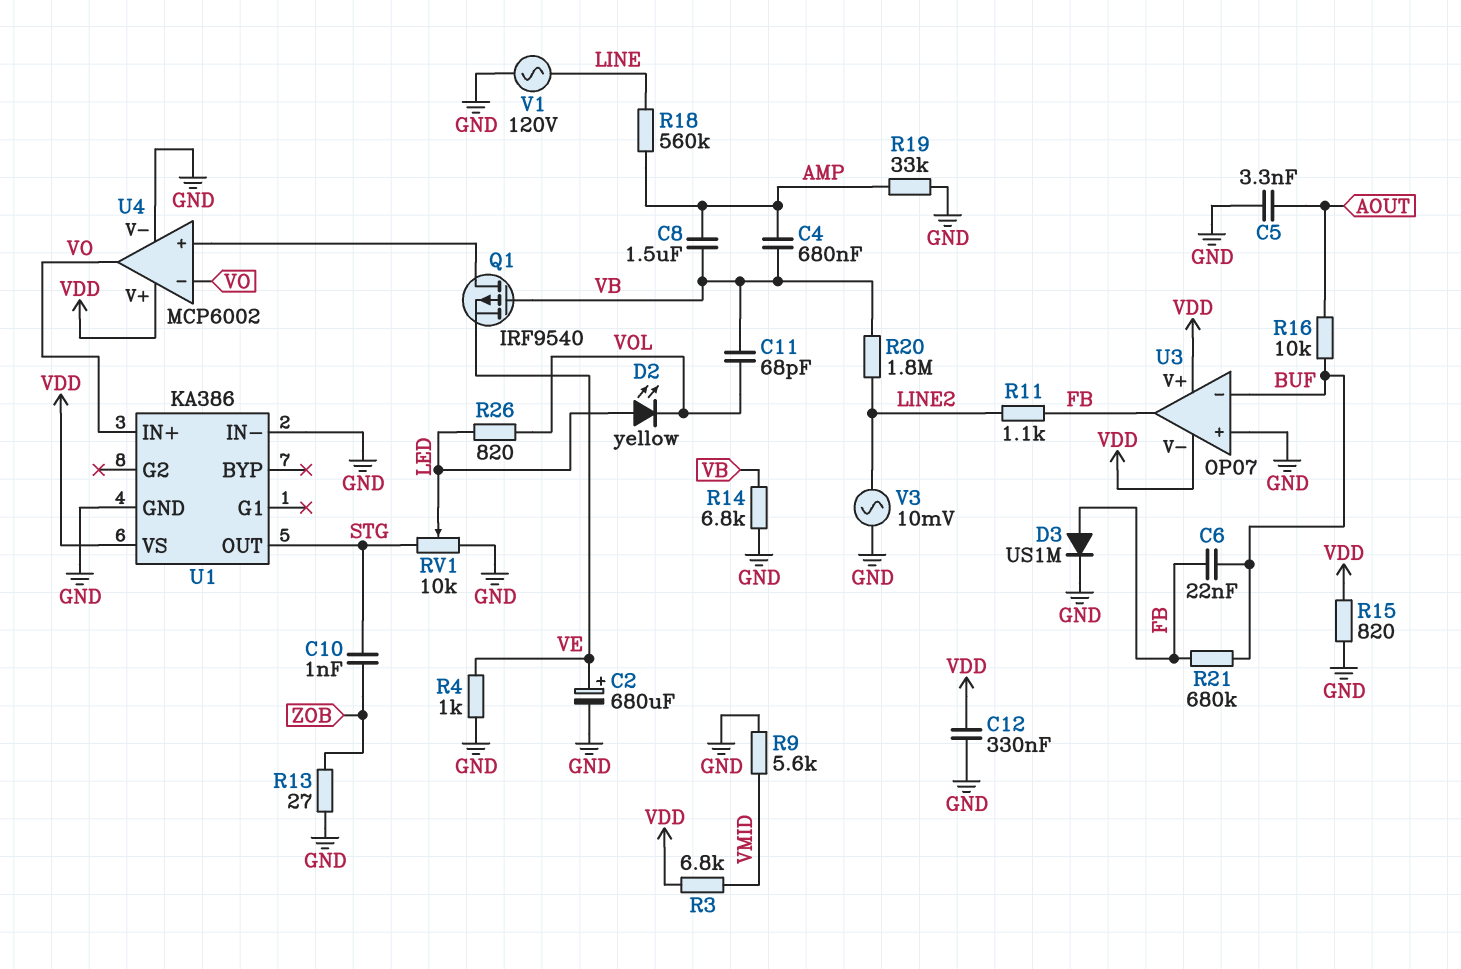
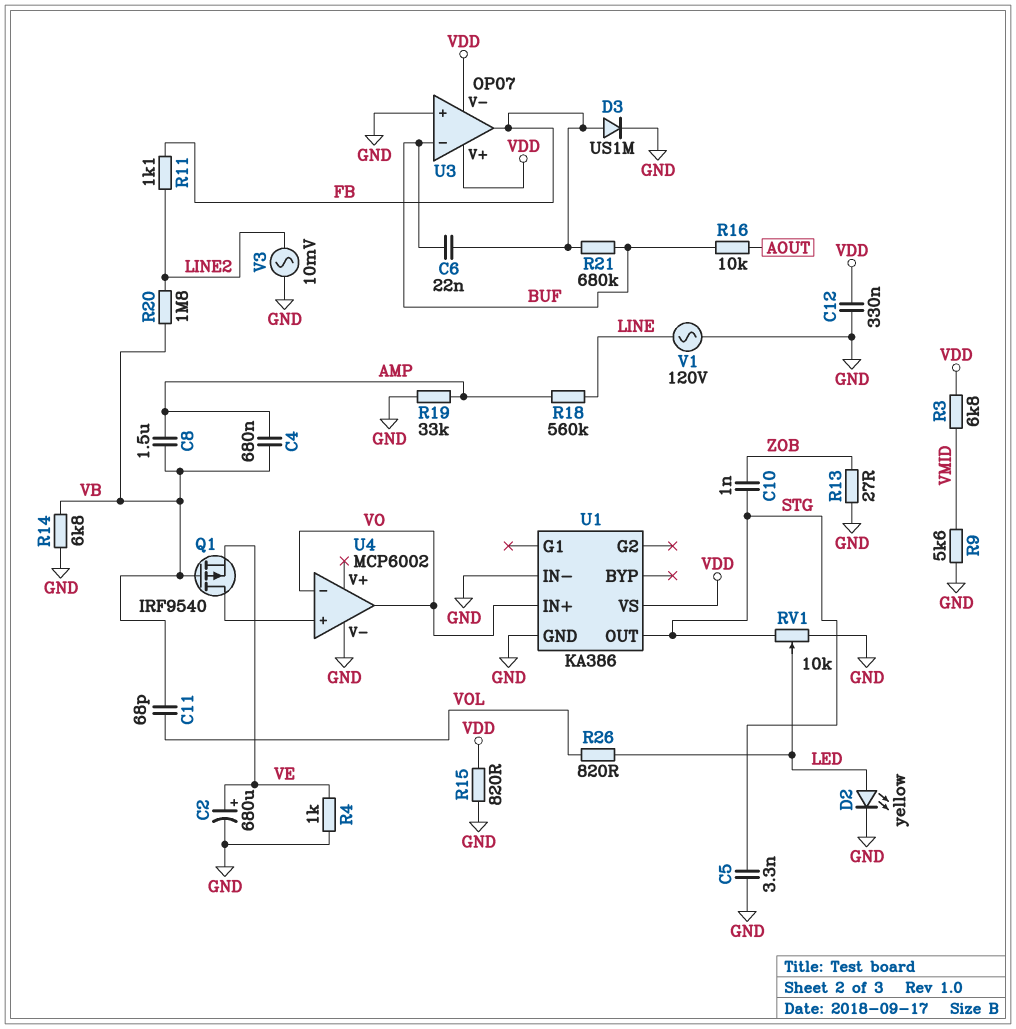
C5: 3.3nF (AOUT, GND) -> 3.3nF (GND, STG)
D2: LED yellow (A LED, K VOL) -> LED yellow (A LED, K GND)
U4 pin V+: VDD -> none

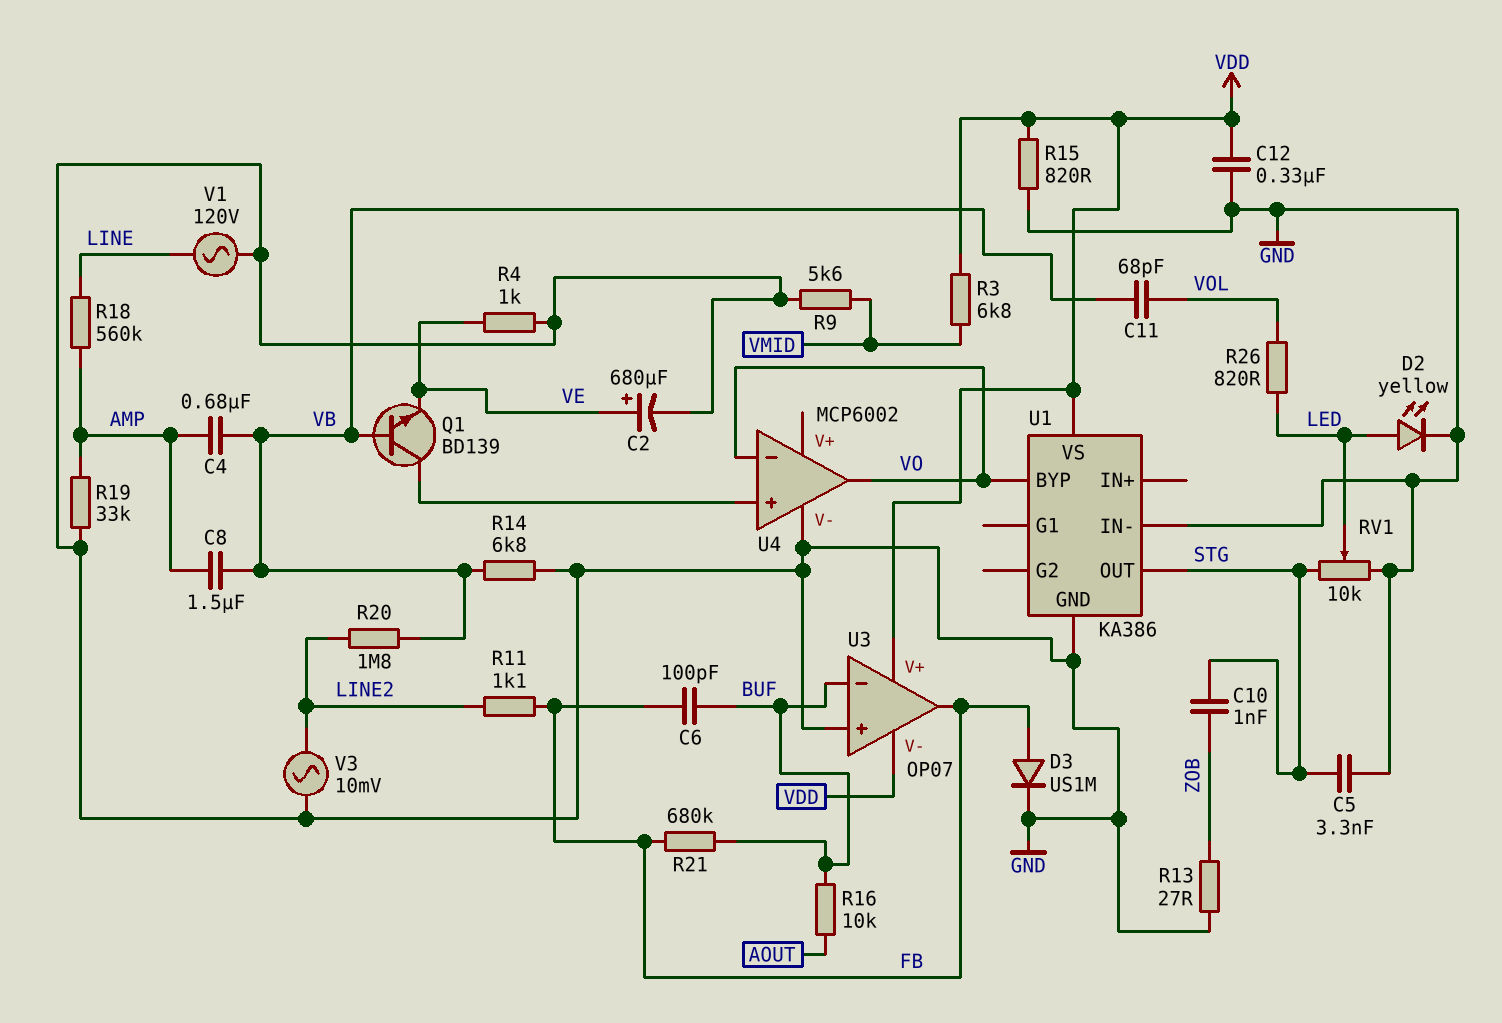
C6: 22nF (BUF, FB) -> 100pF (BUF, FB)
Q1: PMOS IRF9540 (G VB, D U4/in+, S VE) -> NPN BD139 (B VB, C U4/in+, E VE)
U1 pin BYP: none -> VO
U1 pin IN+: VO -> none

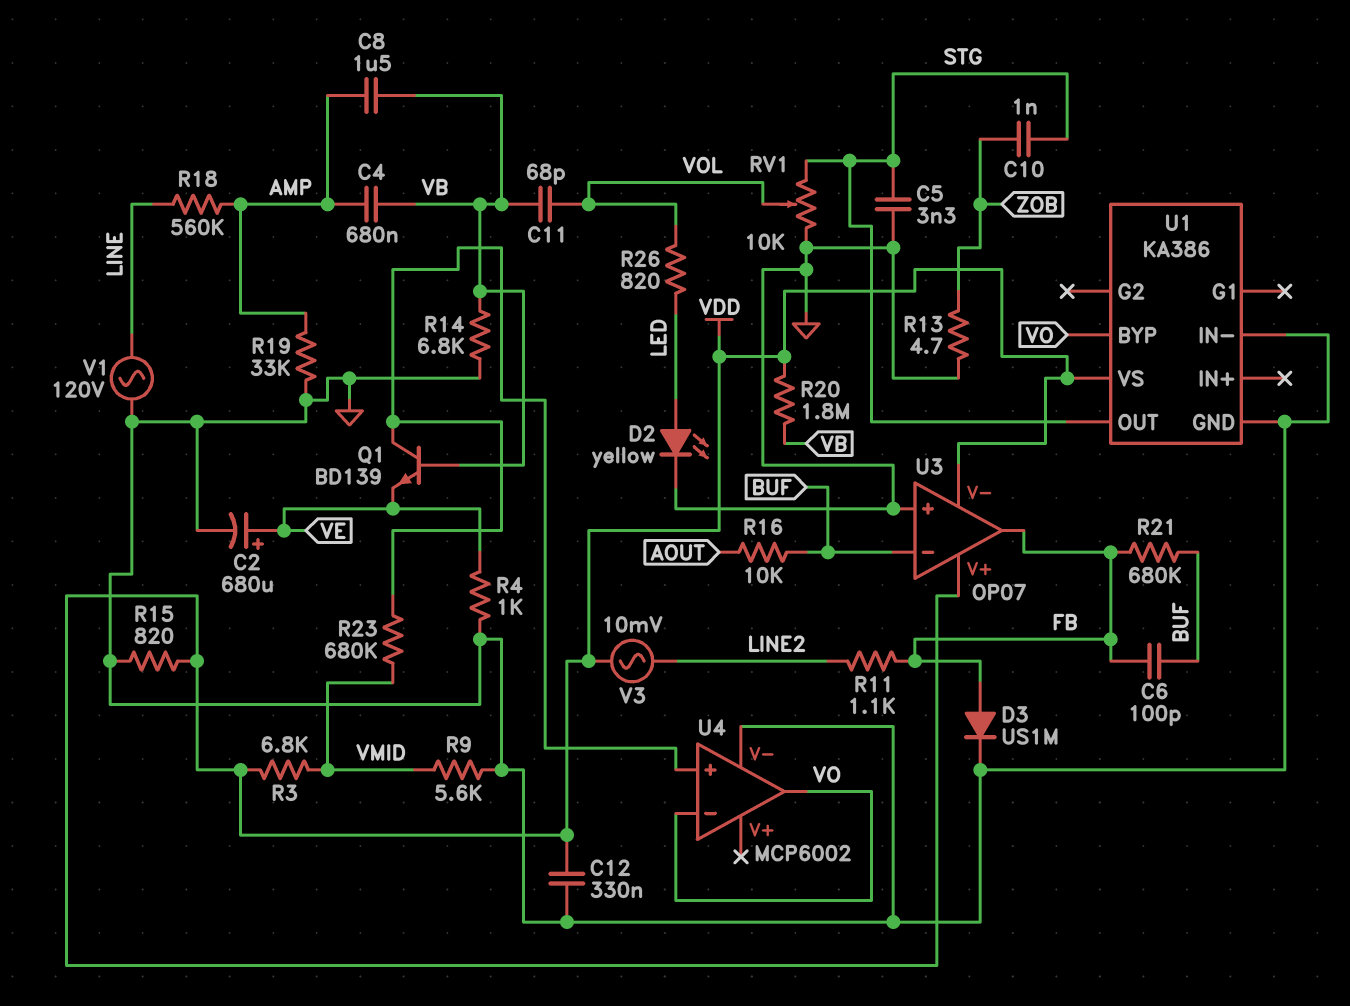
R13: 27 (GND, ZOB) -> 4.7 (GND, ZOB)
R20: 1.8M (LINE2, VB) -> 1.8M (VB, VDD)
R23: none -> 680k (U4/in+, VMID)
RV1: 10k (GND, STG, wiper LED) -> 10k (GND, STG, wiper VOL)
V3: AC 10mV (GND, LINE2) -> AC 10mV (LINE2, VDD)

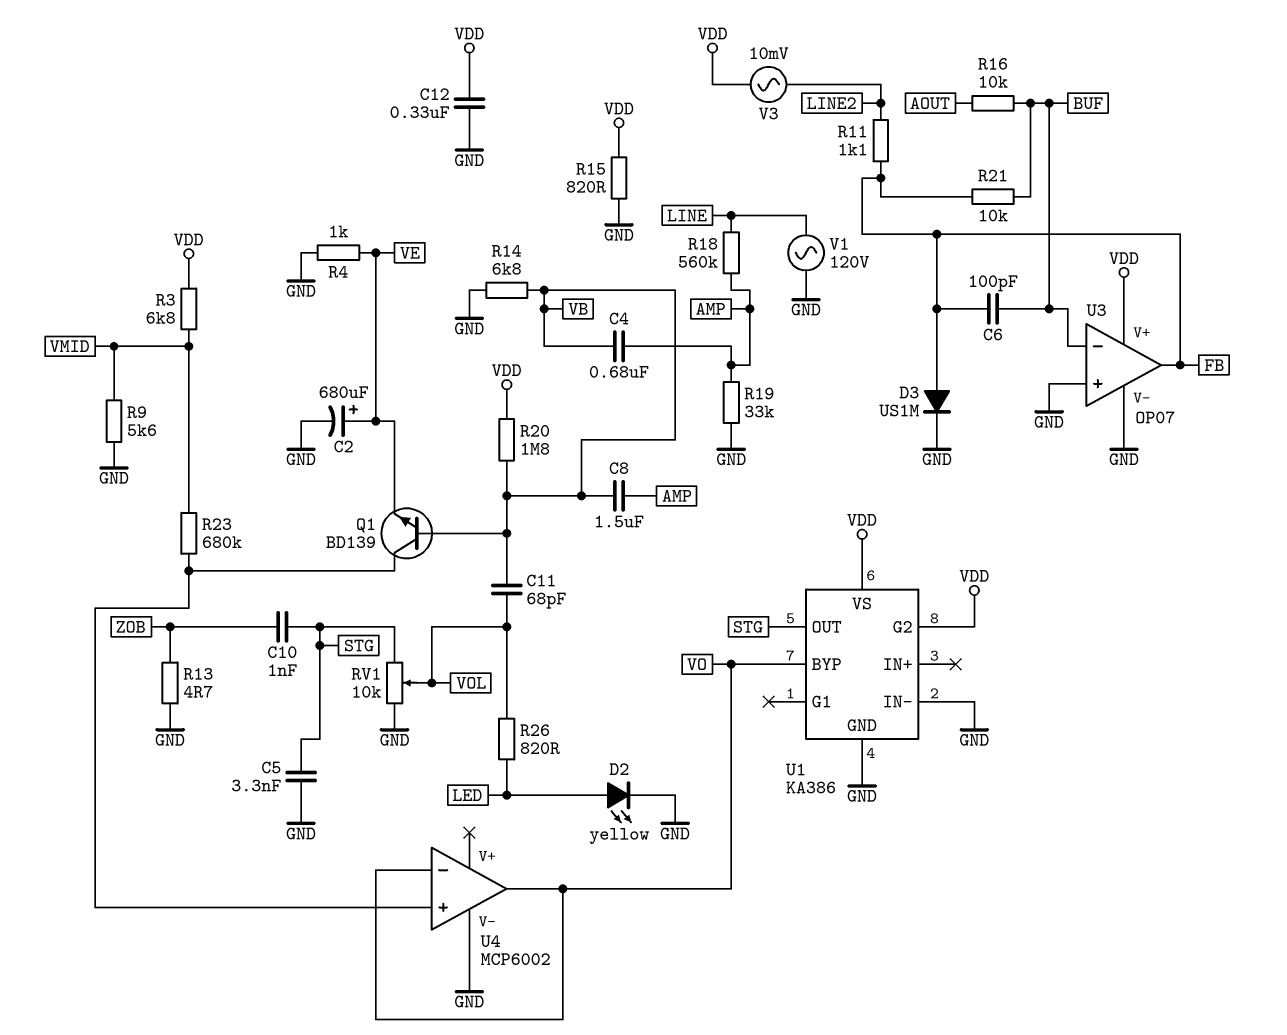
R21: 680k (BUF, FB) -> 10k (BUF, FB)
U1 pin G2: none -> VDD
U3 pin V-: VDD -> GND

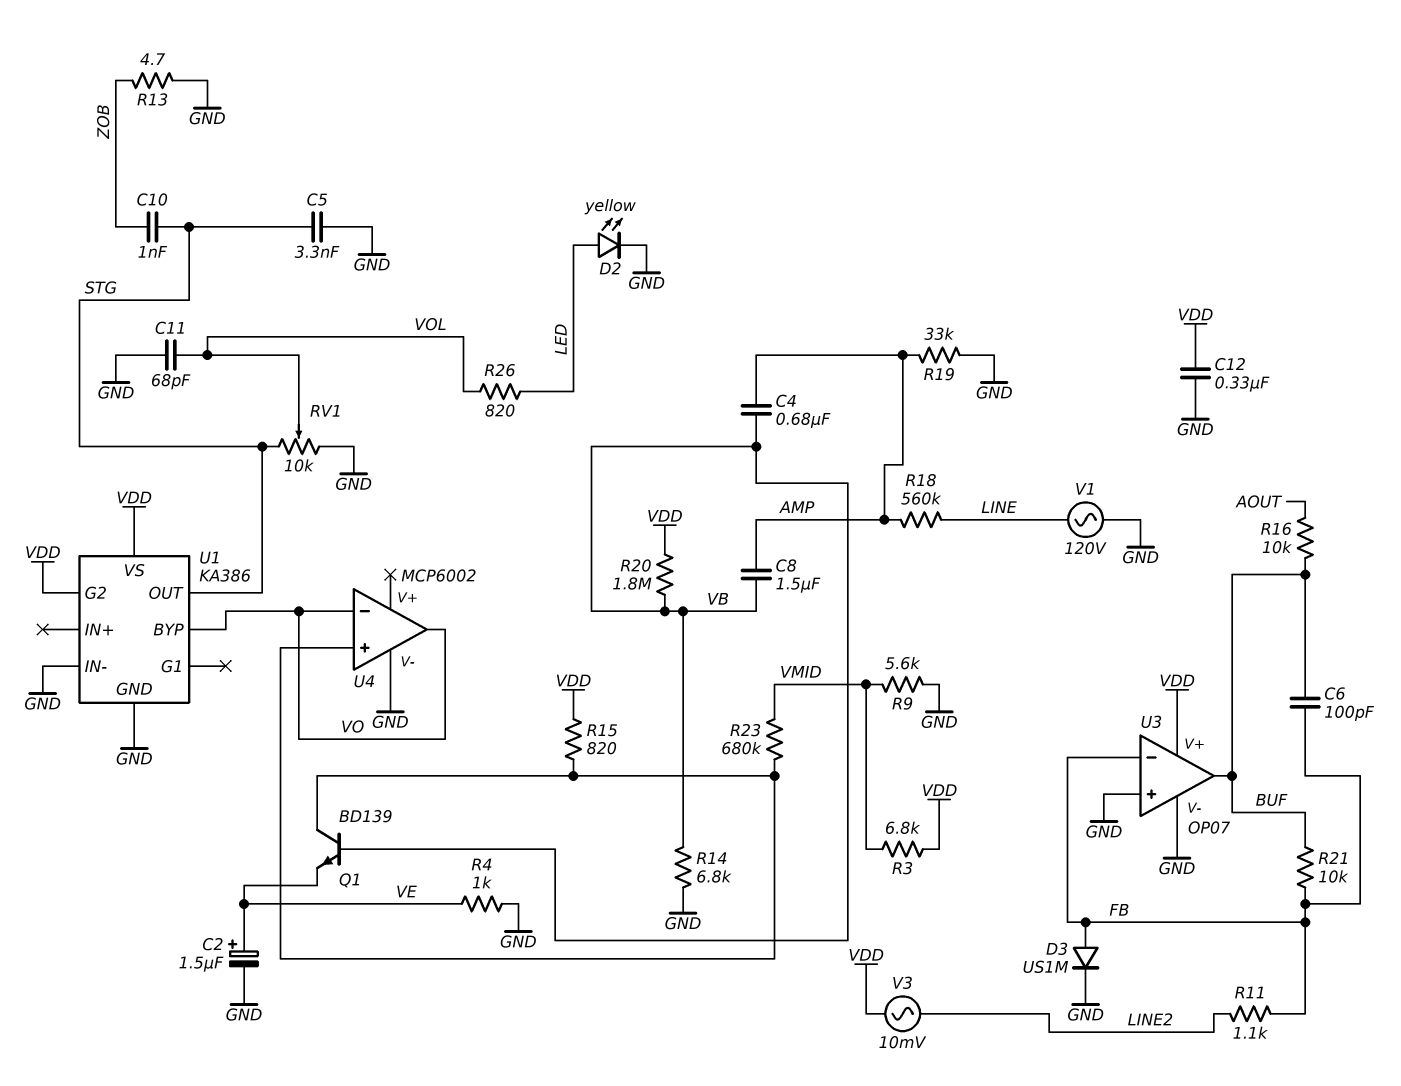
C2: 680uF (plus VE, minus GND) -> 1.5uF (plus VE, minus GND)
C11: 68pF (VB, VOL) -> 68pF (GND, VOL)
R15: 820 (GND, VDD) -> 820 (U4/in+, VDD)
U3 pin in-: BUF -> FB
U3 pin out: FB -> BUF

